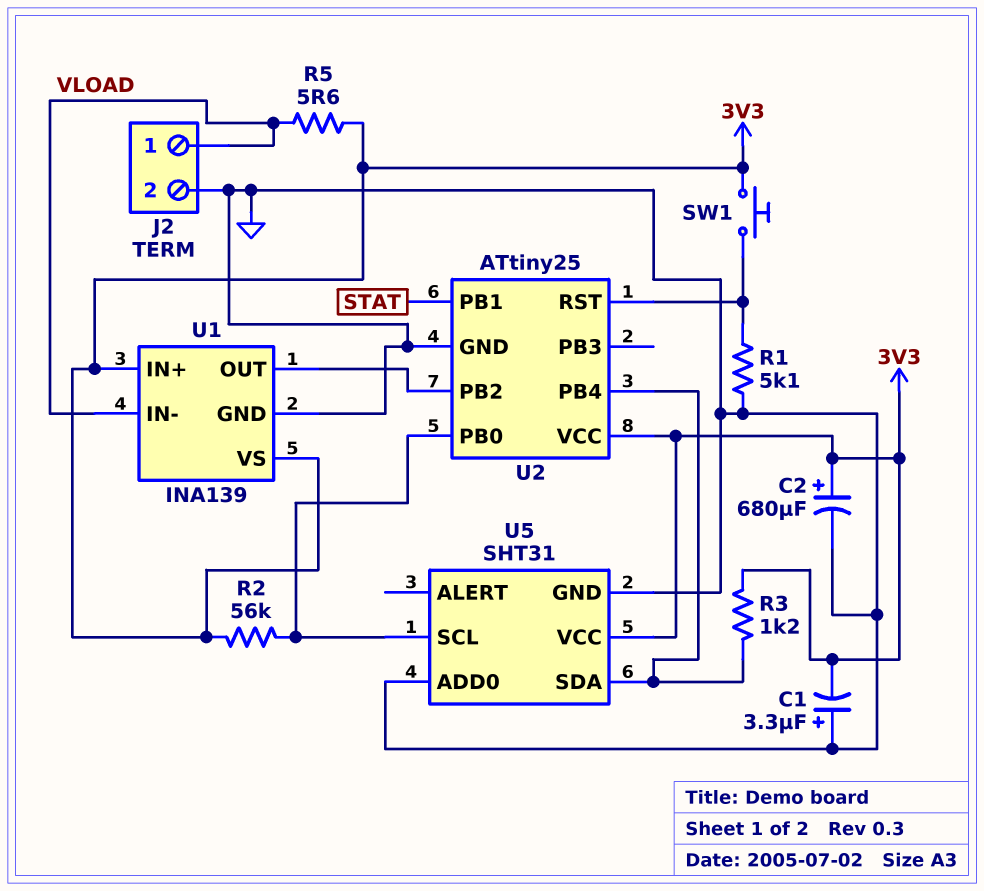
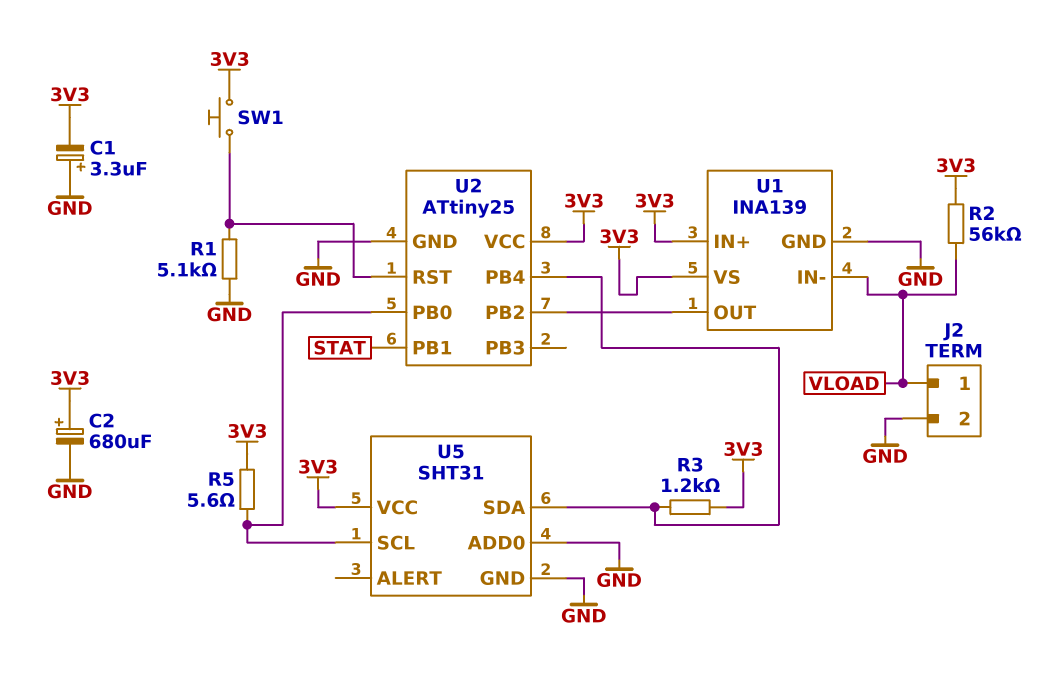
R2: 56k (3V3, U2/PB0) -> 56k (3V3, VLOAD)
R5: 5.6 (3V3, VLOAD) -> 5.6 (3V3, U2/PB0)

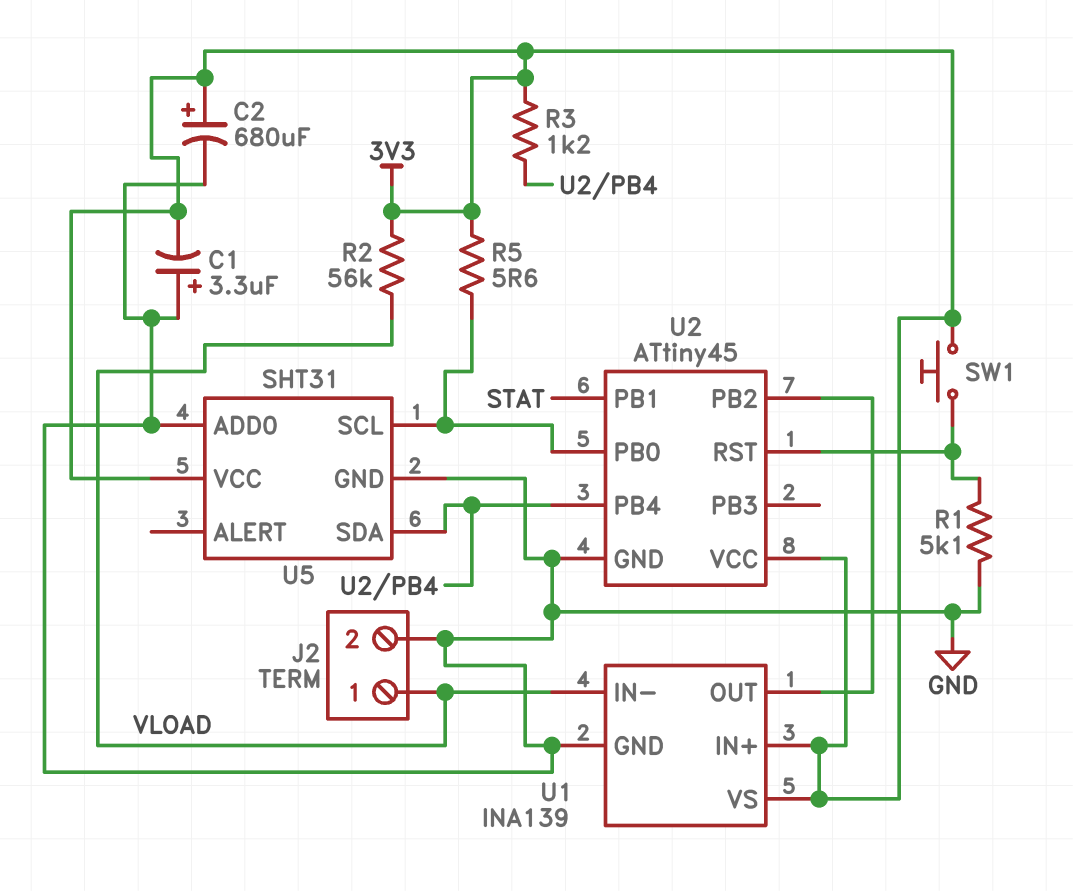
U2: ATtiny25 -> ATtiny45

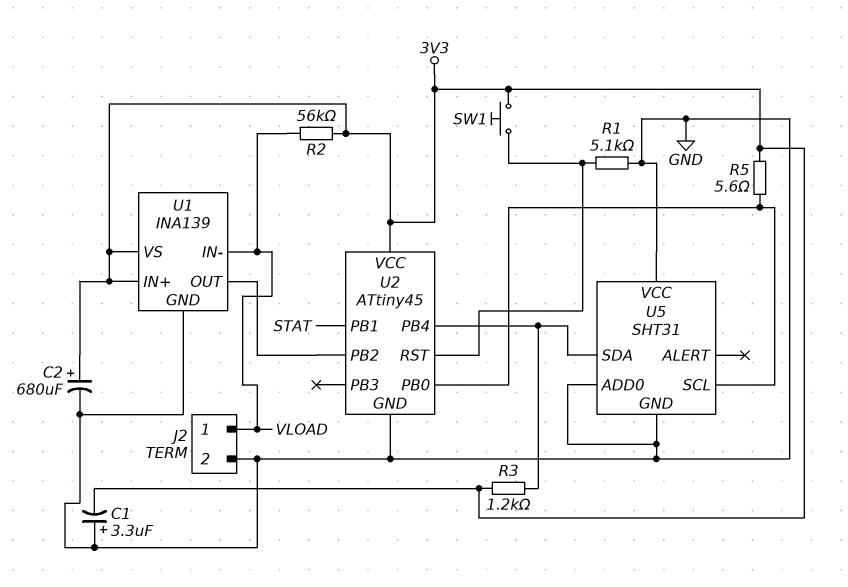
U5 pin VCC: 3V3 -> GND

